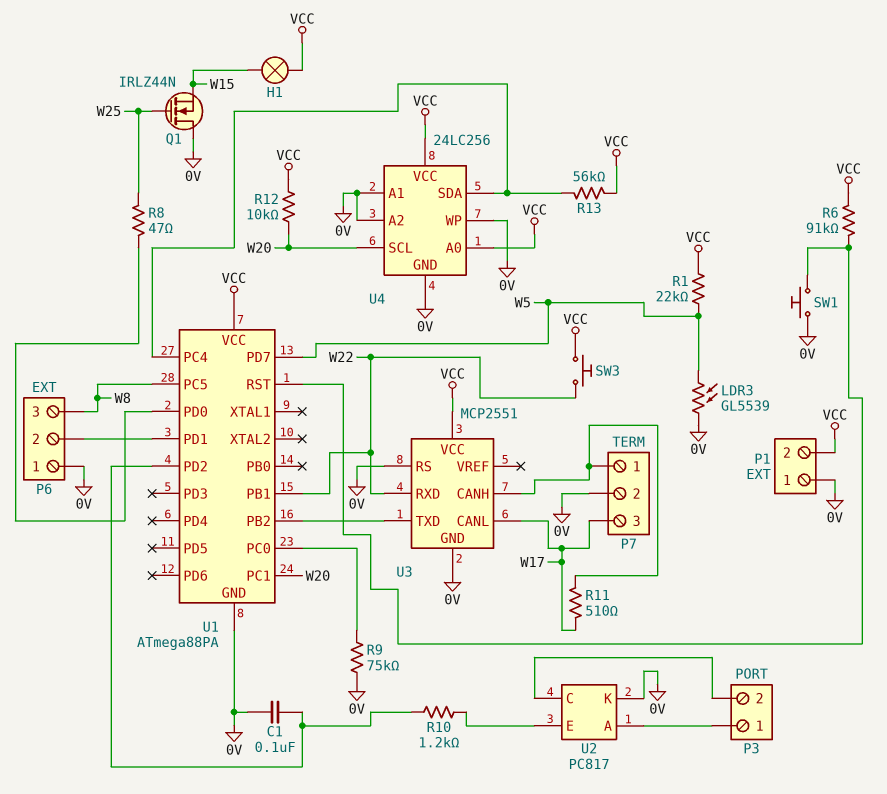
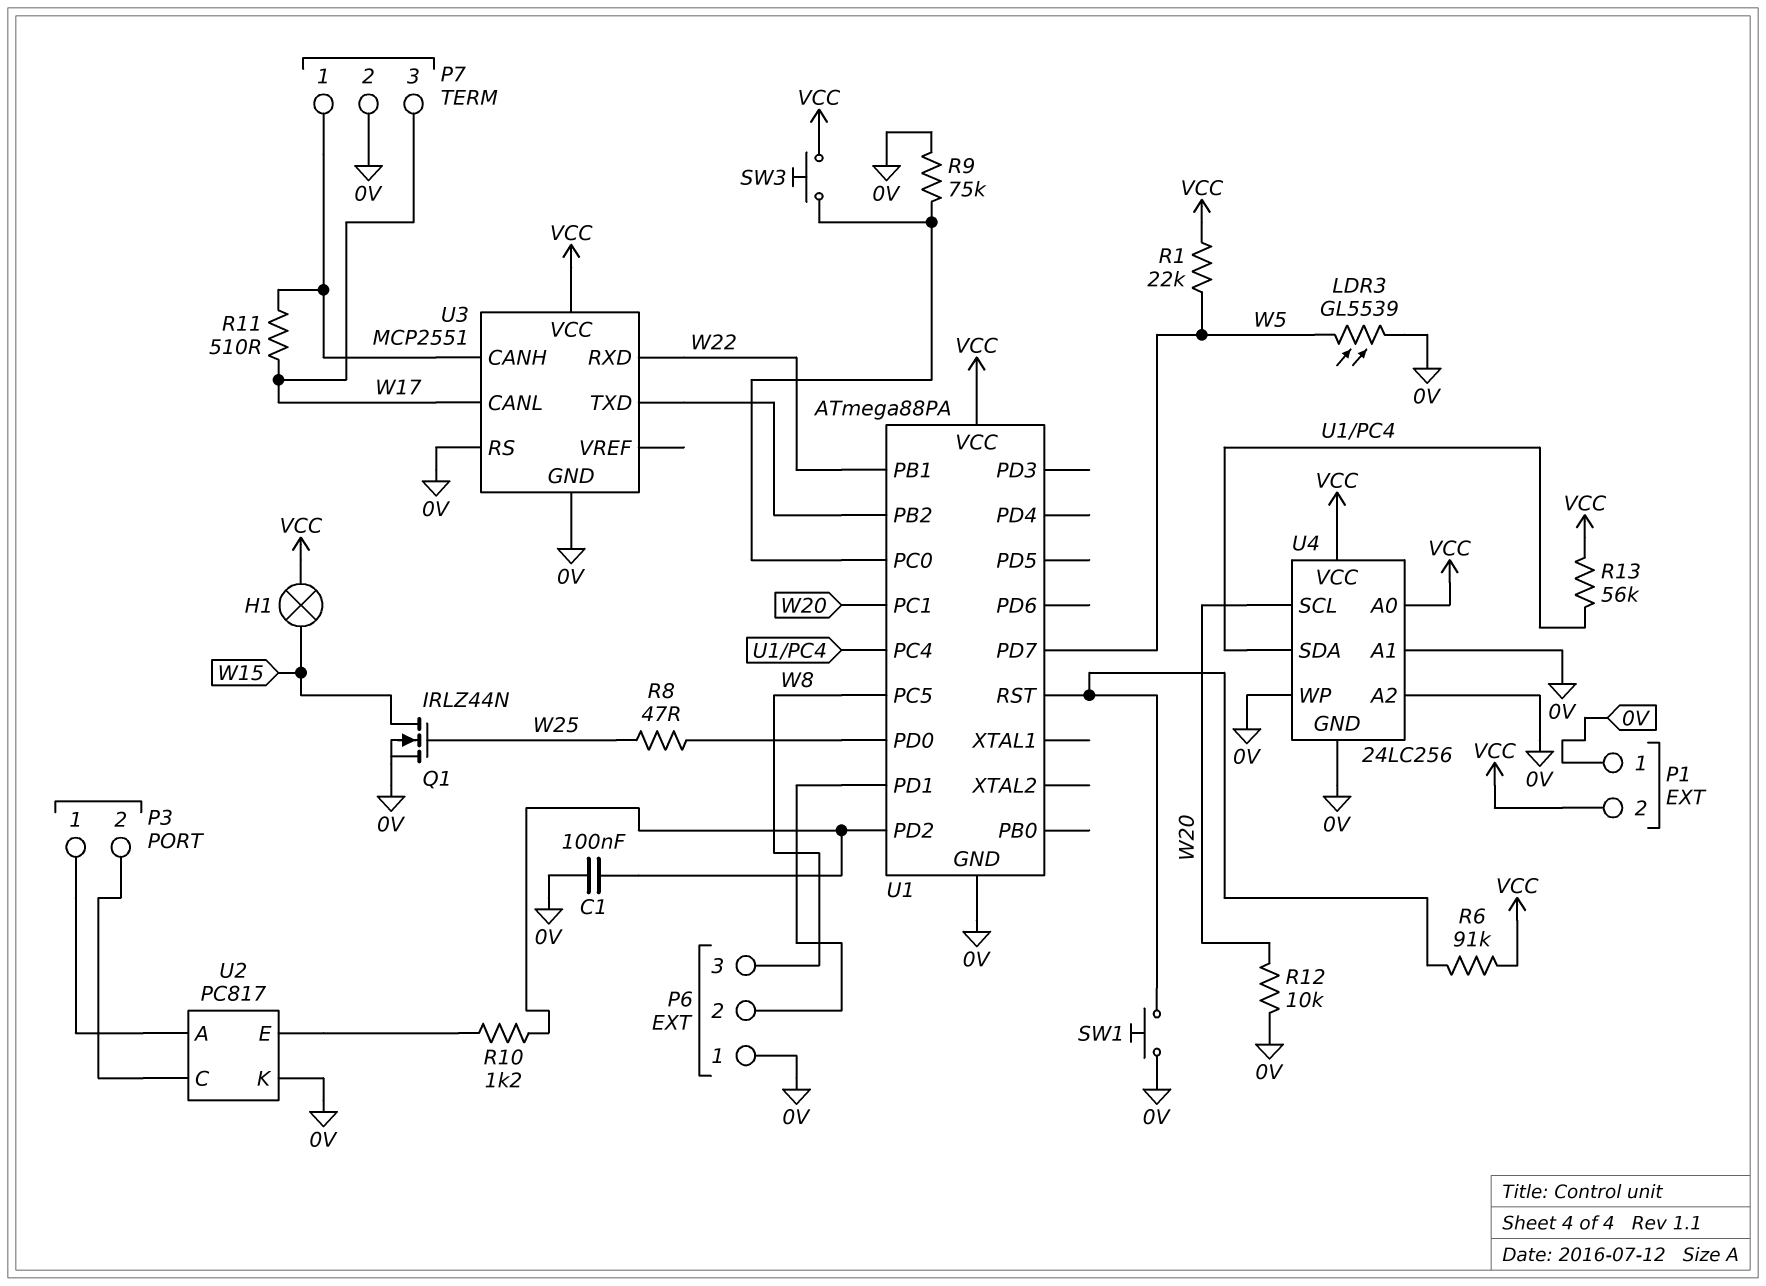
Q1: NMOS IRLZ44N (G W25, D 0V, S W15) -> NMOS IRLZ44N (G W25, D W15, S 0V)
R12: 10k (VCC, W20) -> 10k (0V, W20)
SW3: button (VCC, W22) -> button (U1/PC0, VCC)

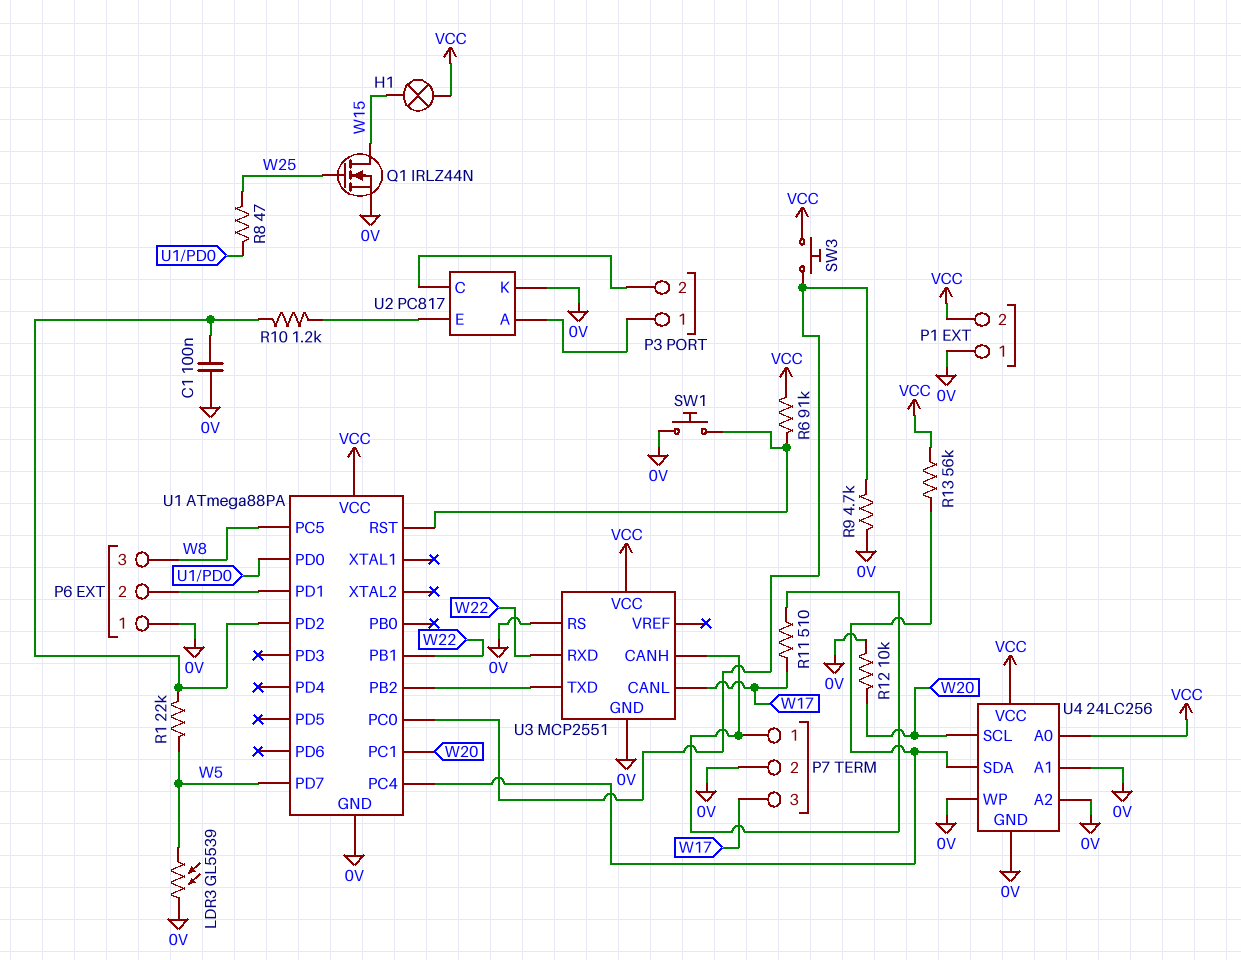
R1: 22k (VCC, W5) -> 22k (U1/PD2, W5)
R9: 75k (0V, U1/PC0) -> 4.7k (0V, U1/PC0)

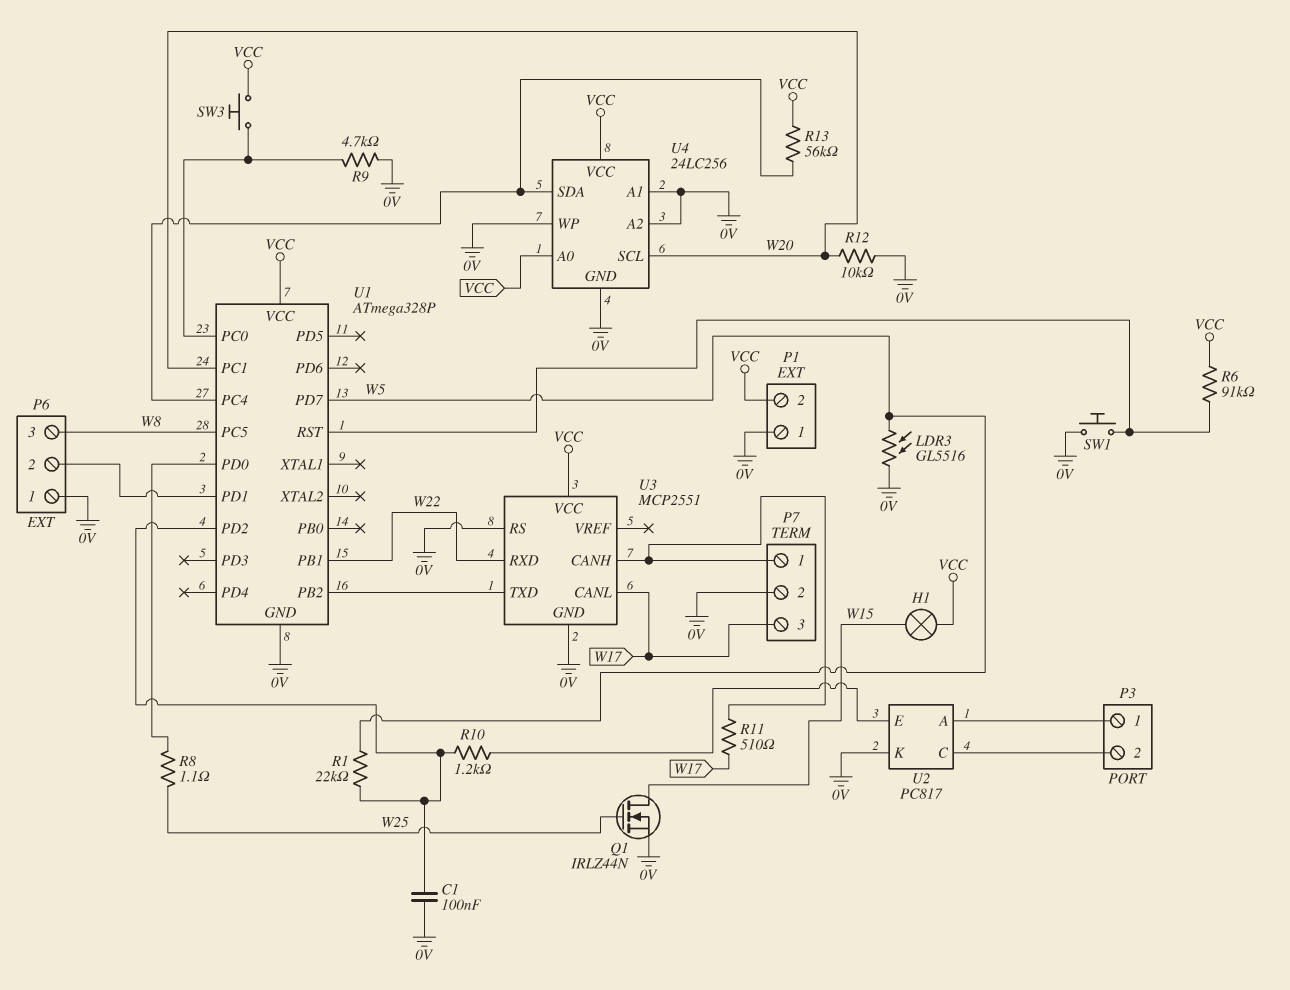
LDR3: GL5539 (0V, W5) -> GL5516 (0V, W5)
R8: 47 (U1/PD0, W25) -> 1.1 (U1/PD0, W25)
U1: ATmega88PA -> ATmega328P

